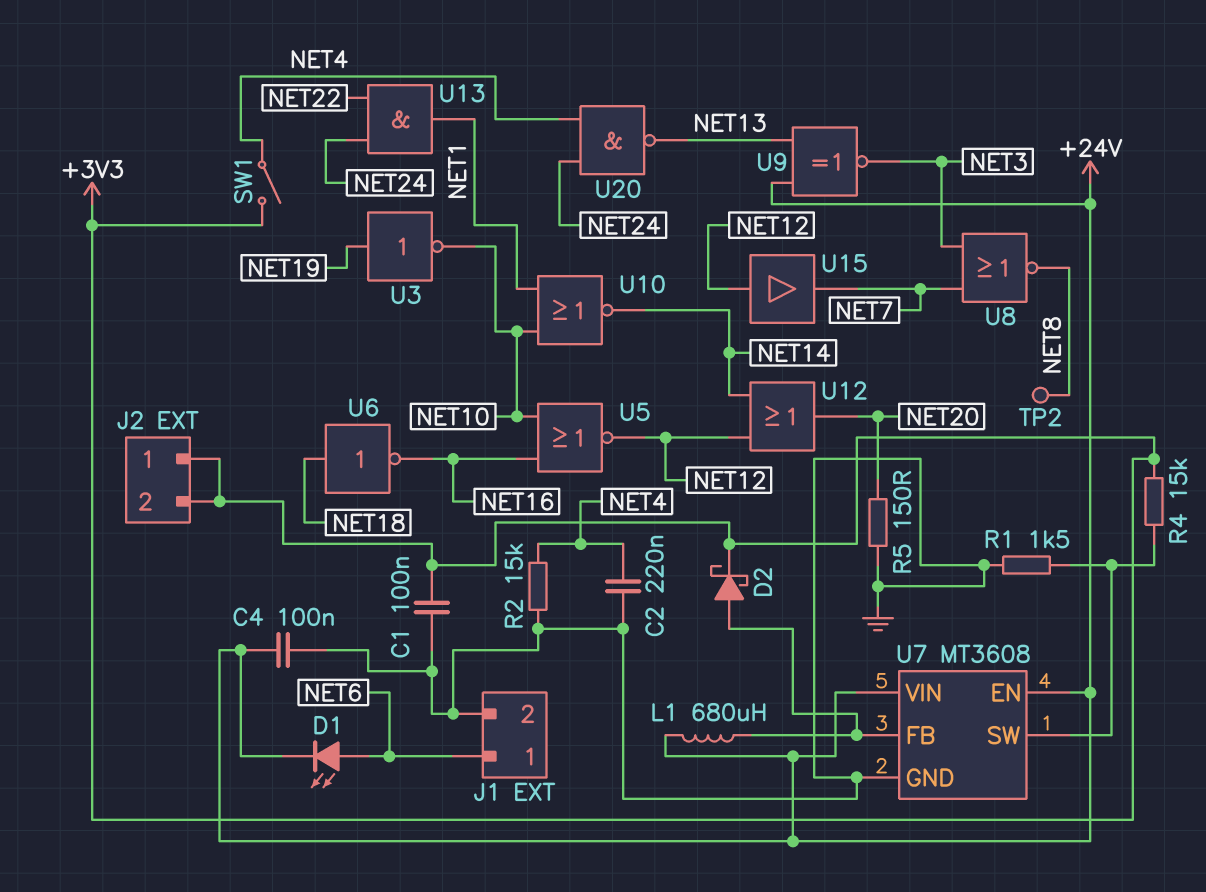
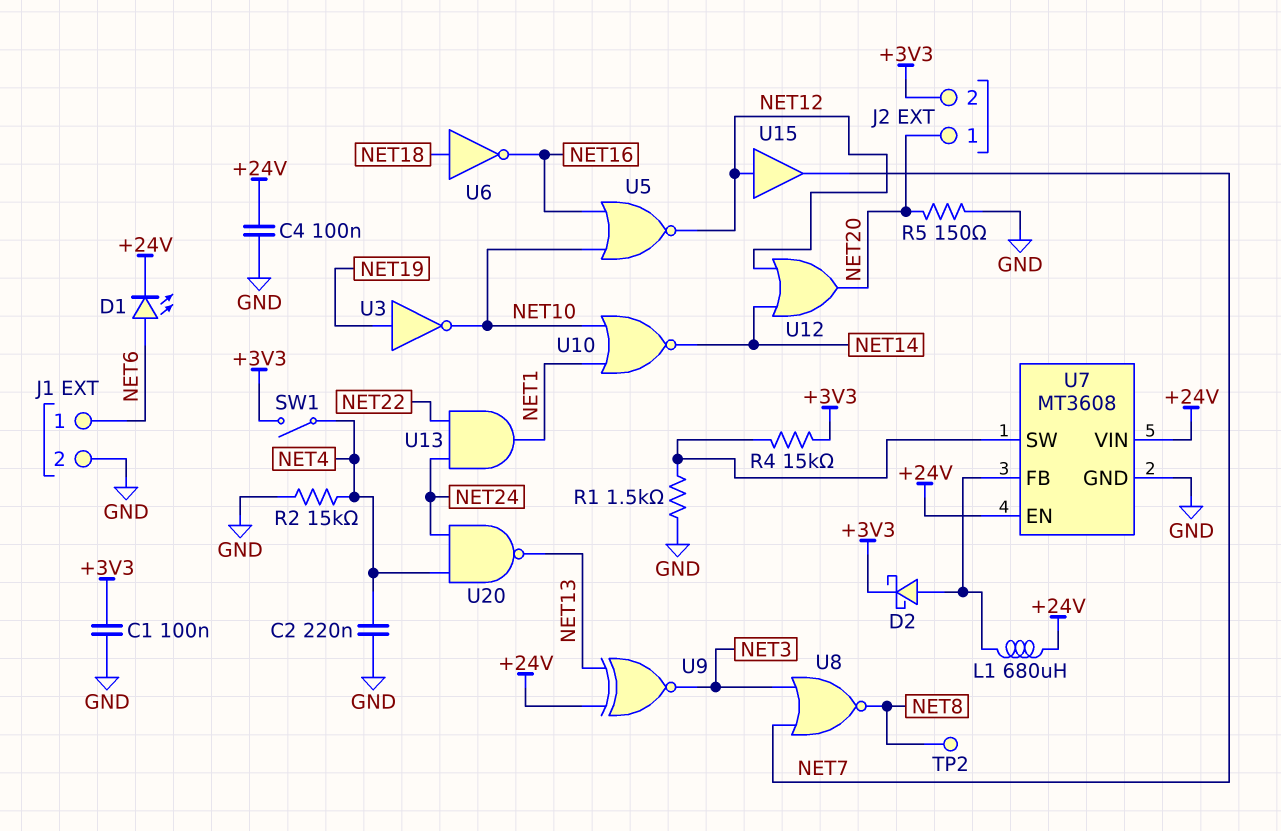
J2 pin 1: +3V3 -> NET20

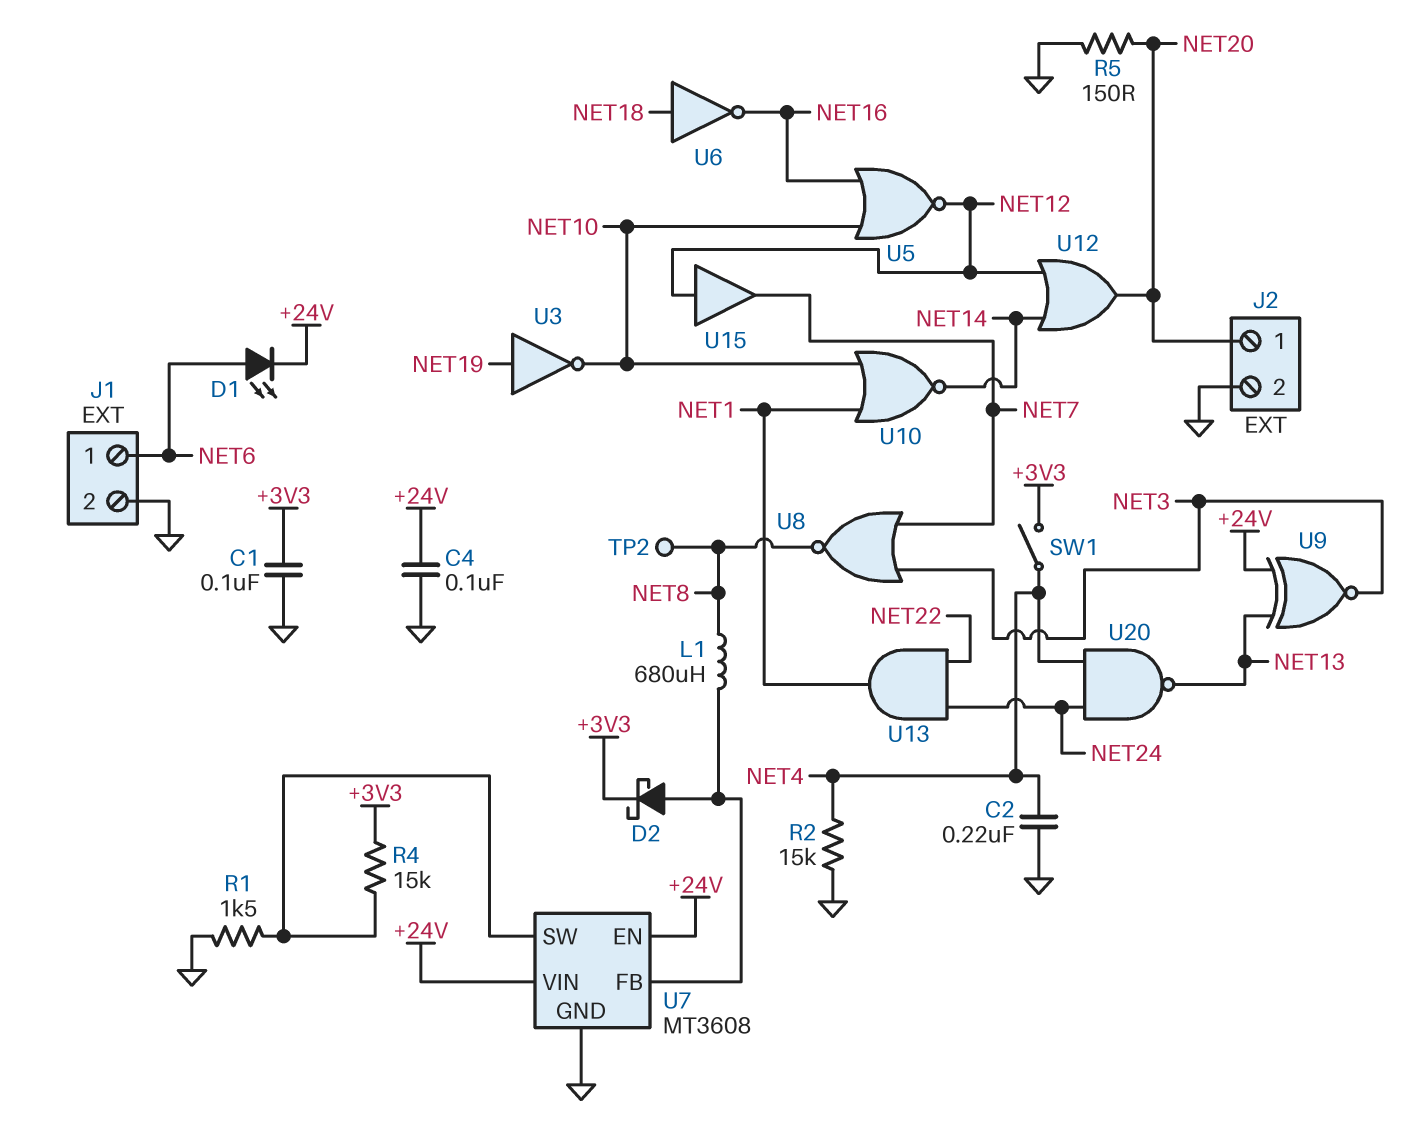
J2 pin 2: +3V3 -> GND
L1: 680uH (+24V, U7/FB) -> 680uH (NET8, U7/FB)

